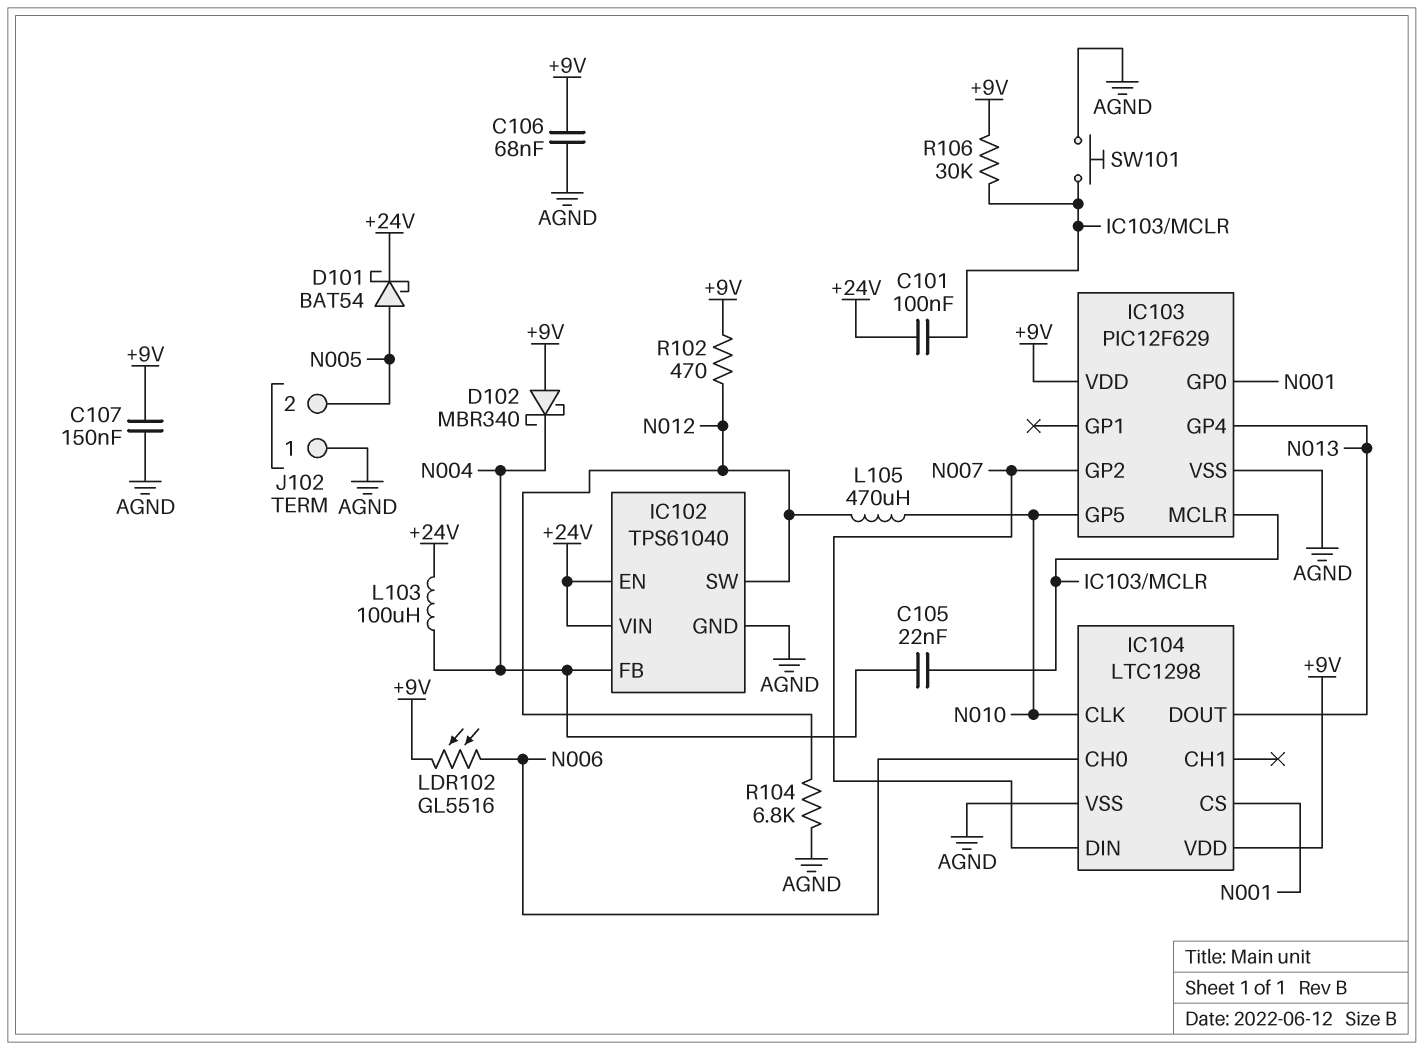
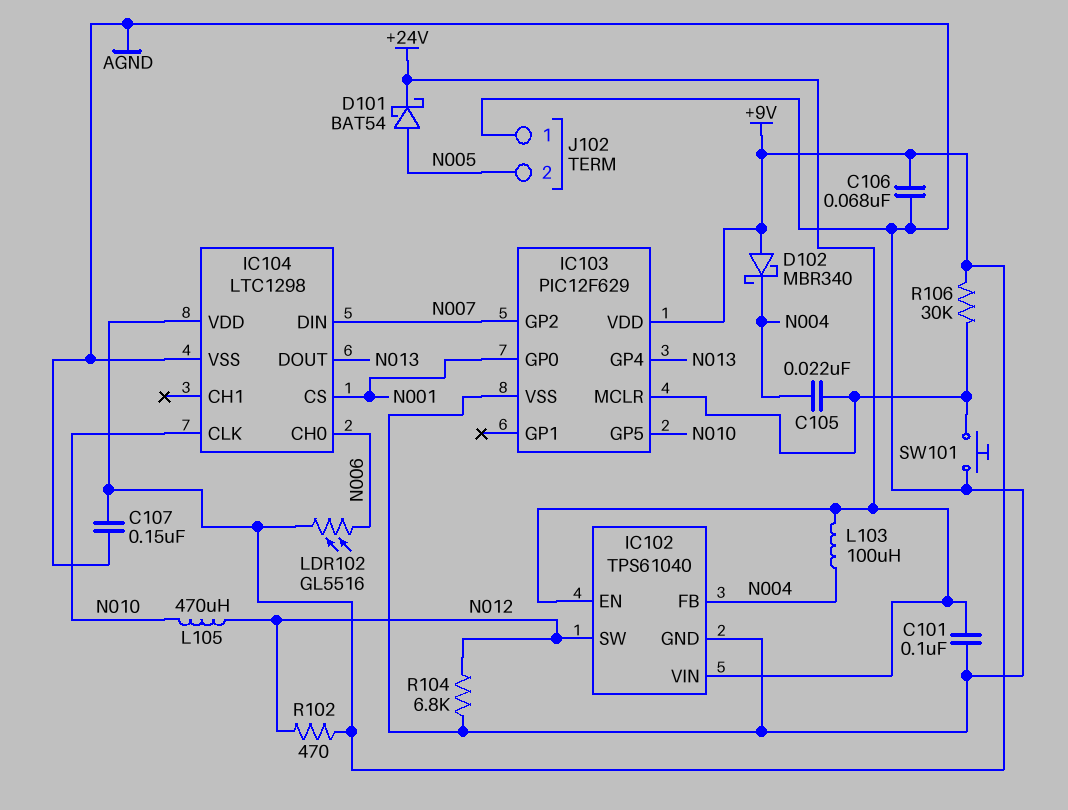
C101: 100nF (+24V, IC103/MCLR) -> 100nF (+24V, AGND)

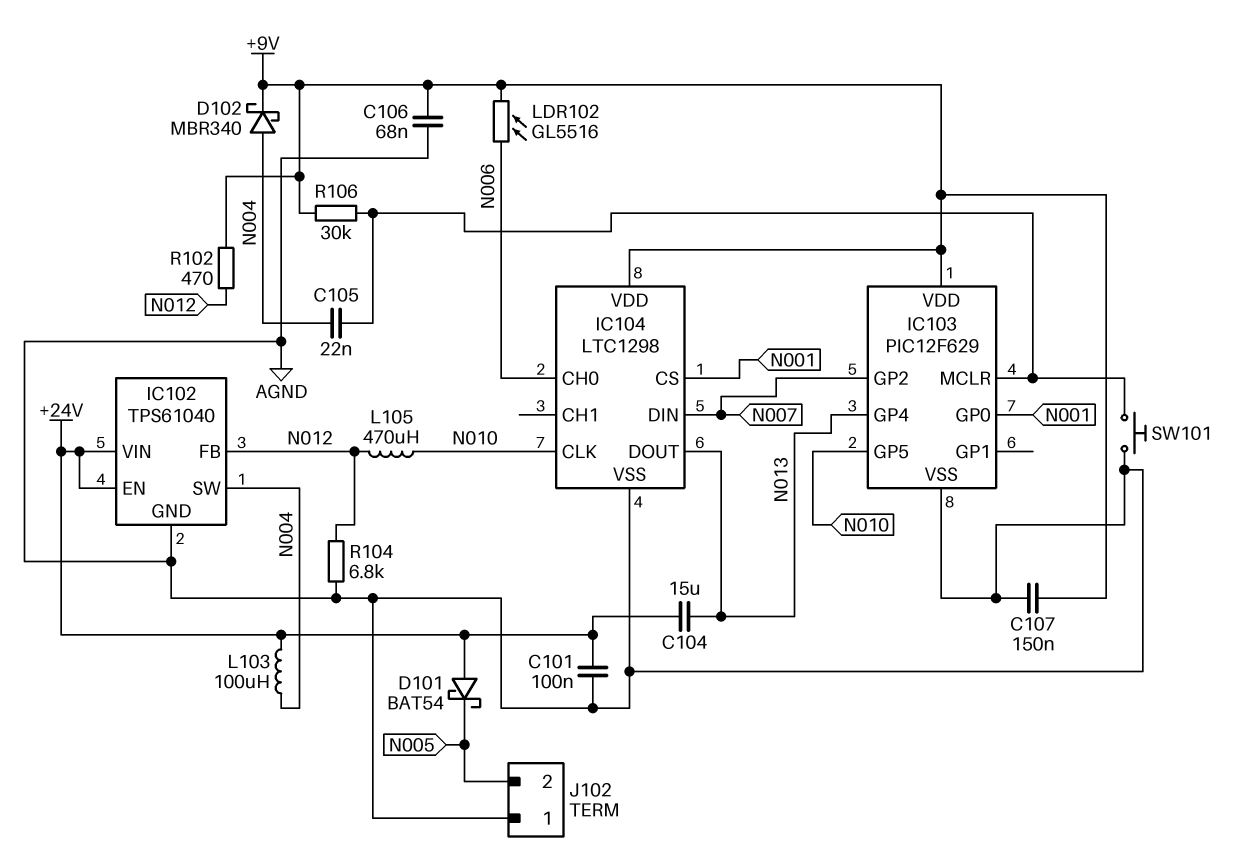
C104: none -> 15uF (+24V, N013)
D101: schottky BAT54 (A N005, K +24V) -> schottky BAT54 (A +24V, K N005)
D102: schottky MBR340 (A +9V, K N004) -> schottky MBR340 (A N004, K +9V)
IC102 pin FB: N004 -> N012
IC102 pin SW: N012 -> N004

